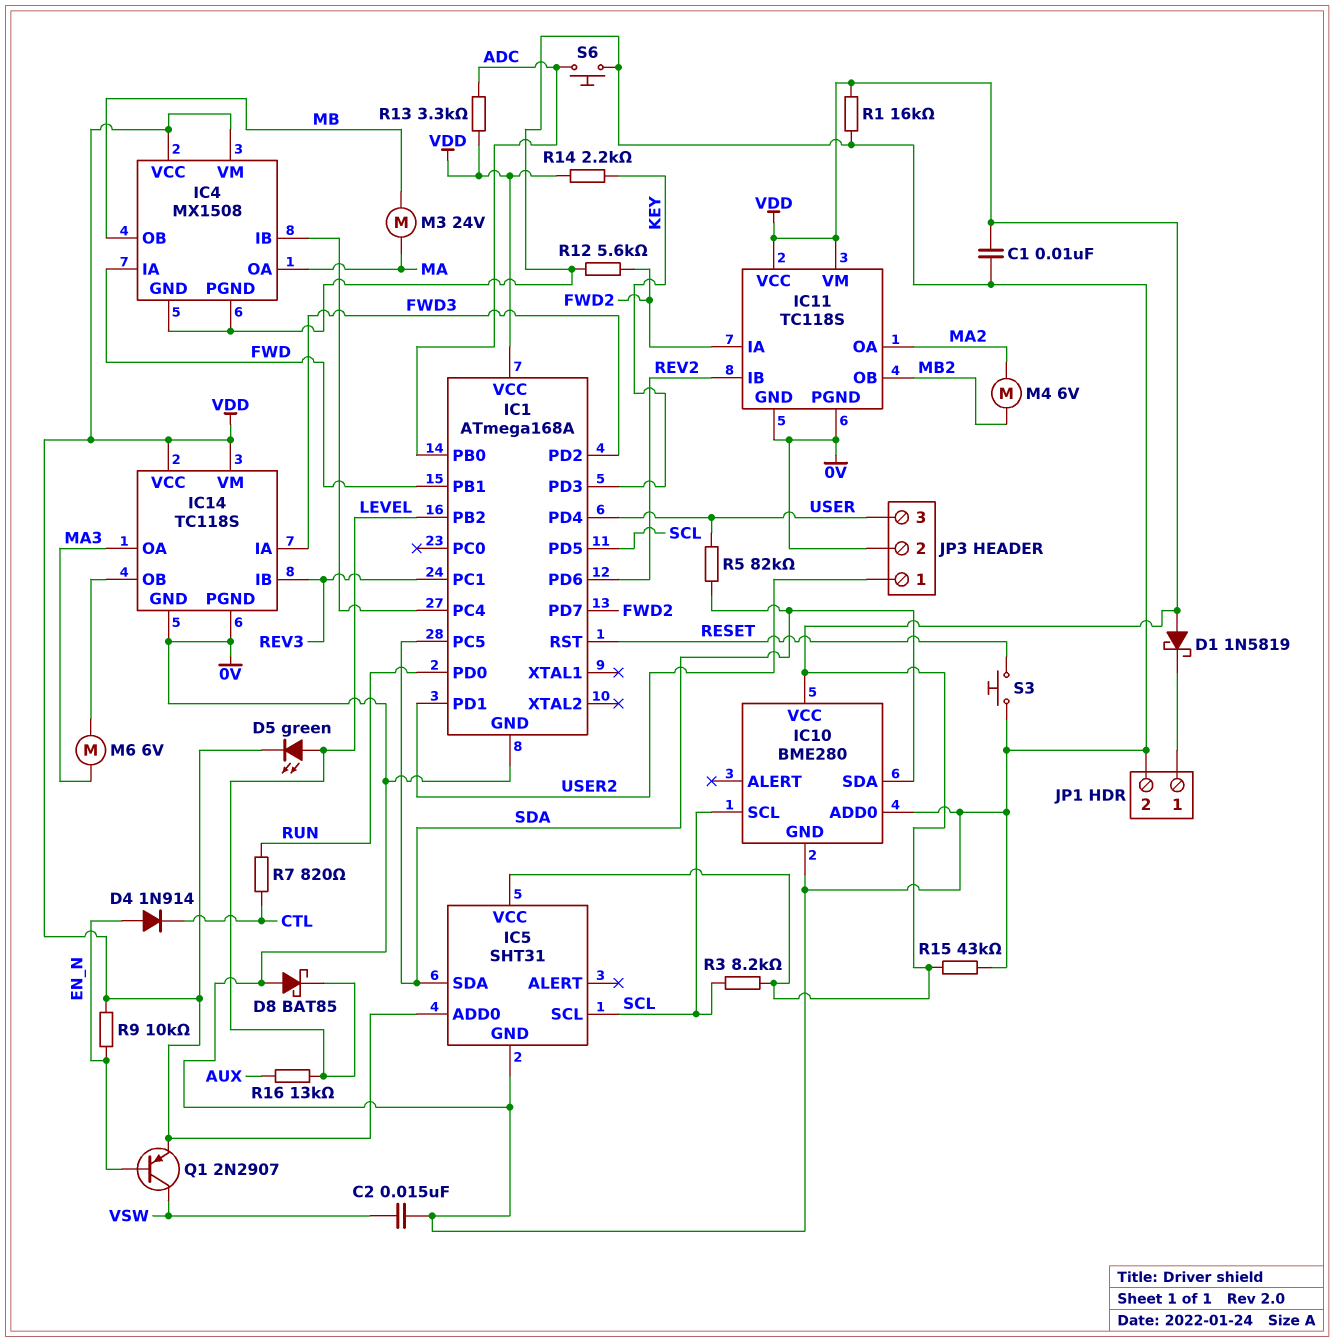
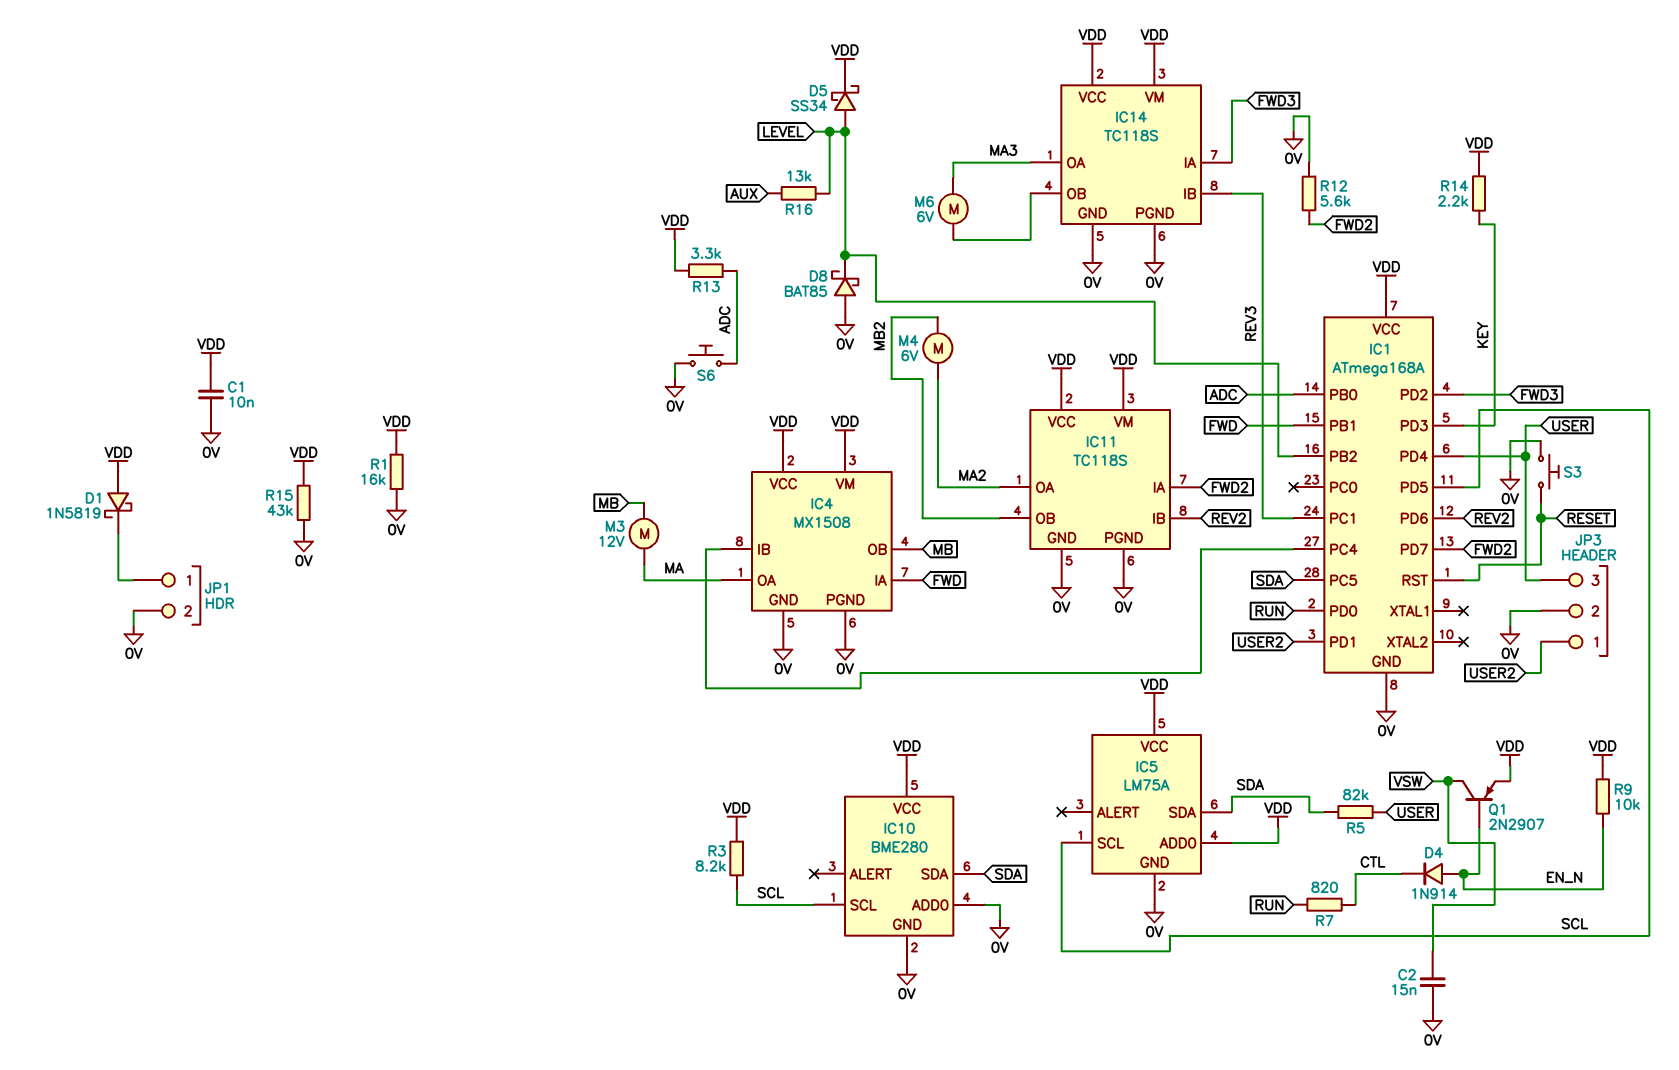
D5: LED green (A LEVEL, K VDD) -> schottky SS34 (A LEVEL, K VDD)
IC5: SHT31 -> LM75A
M3: motor 24V (MA, MB) -> motor 12V (MA, MB)

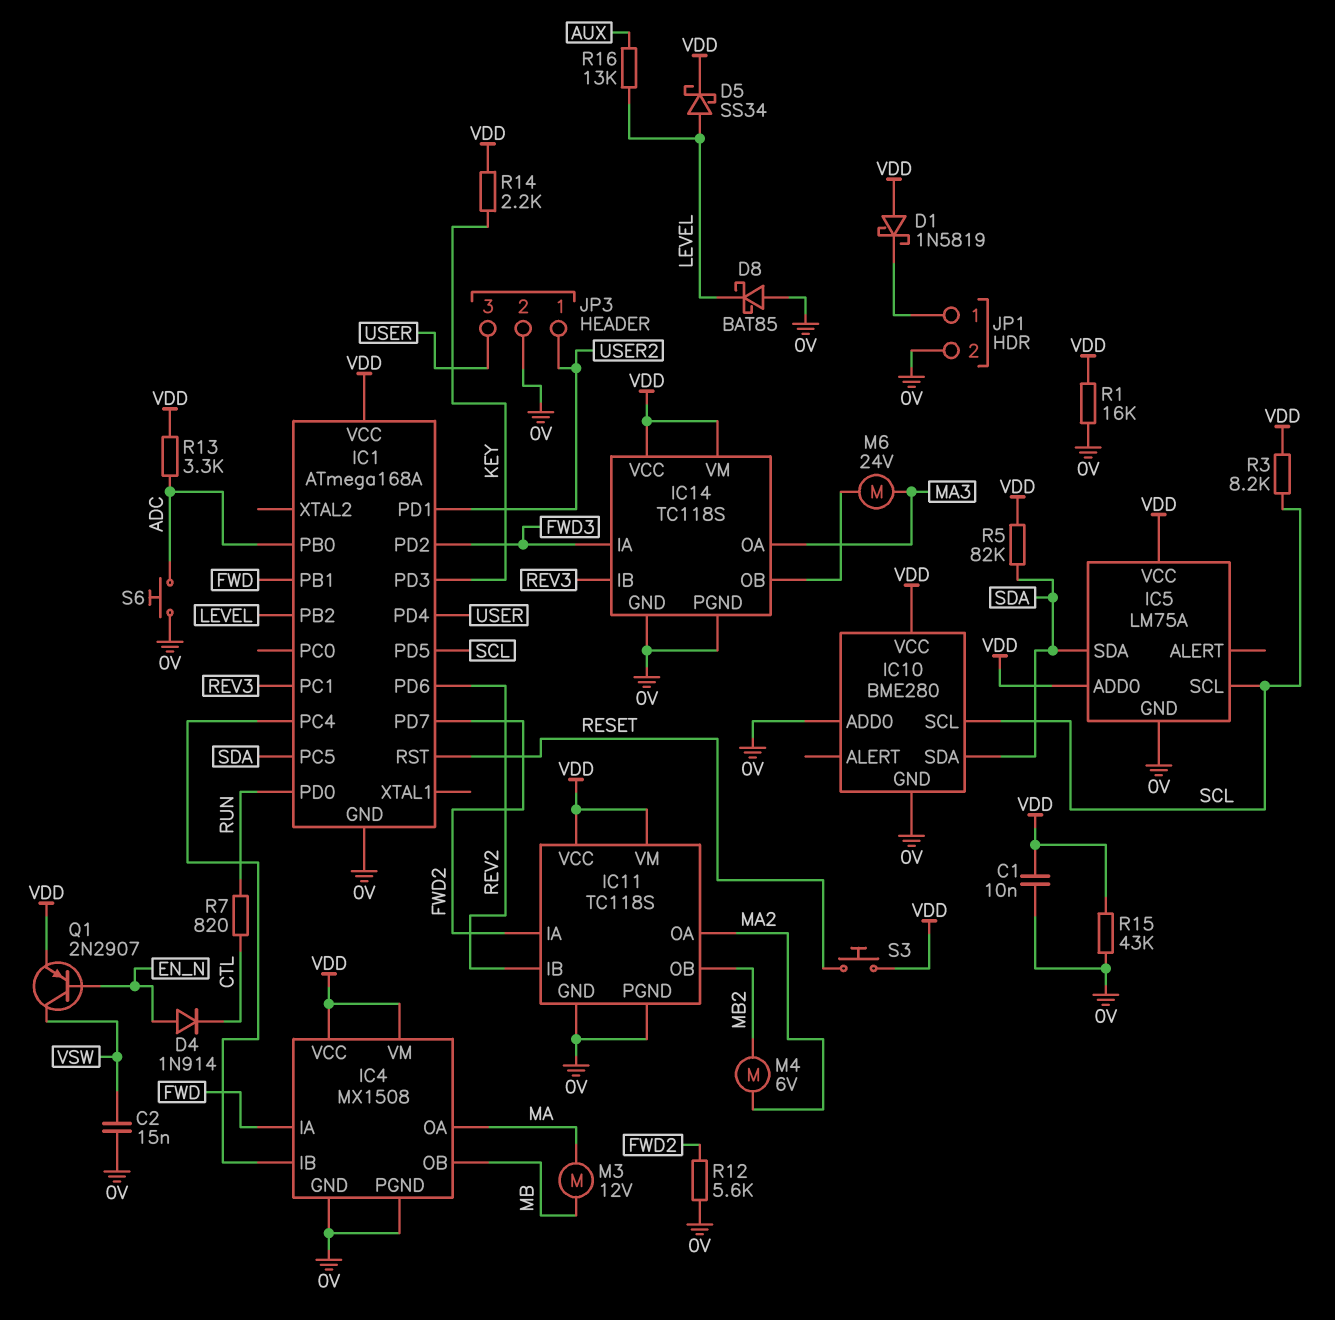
M6: motor 6V (IC14/OB, MA3) -> motor 24V (IC14/OB, MA3)
R5: 82k (SDA, USER) -> 82k (SDA, VDD)
R9: 10k (EN_N, VDD) -> none
S3: button (0V, RESET) -> button (RESET, VDD)

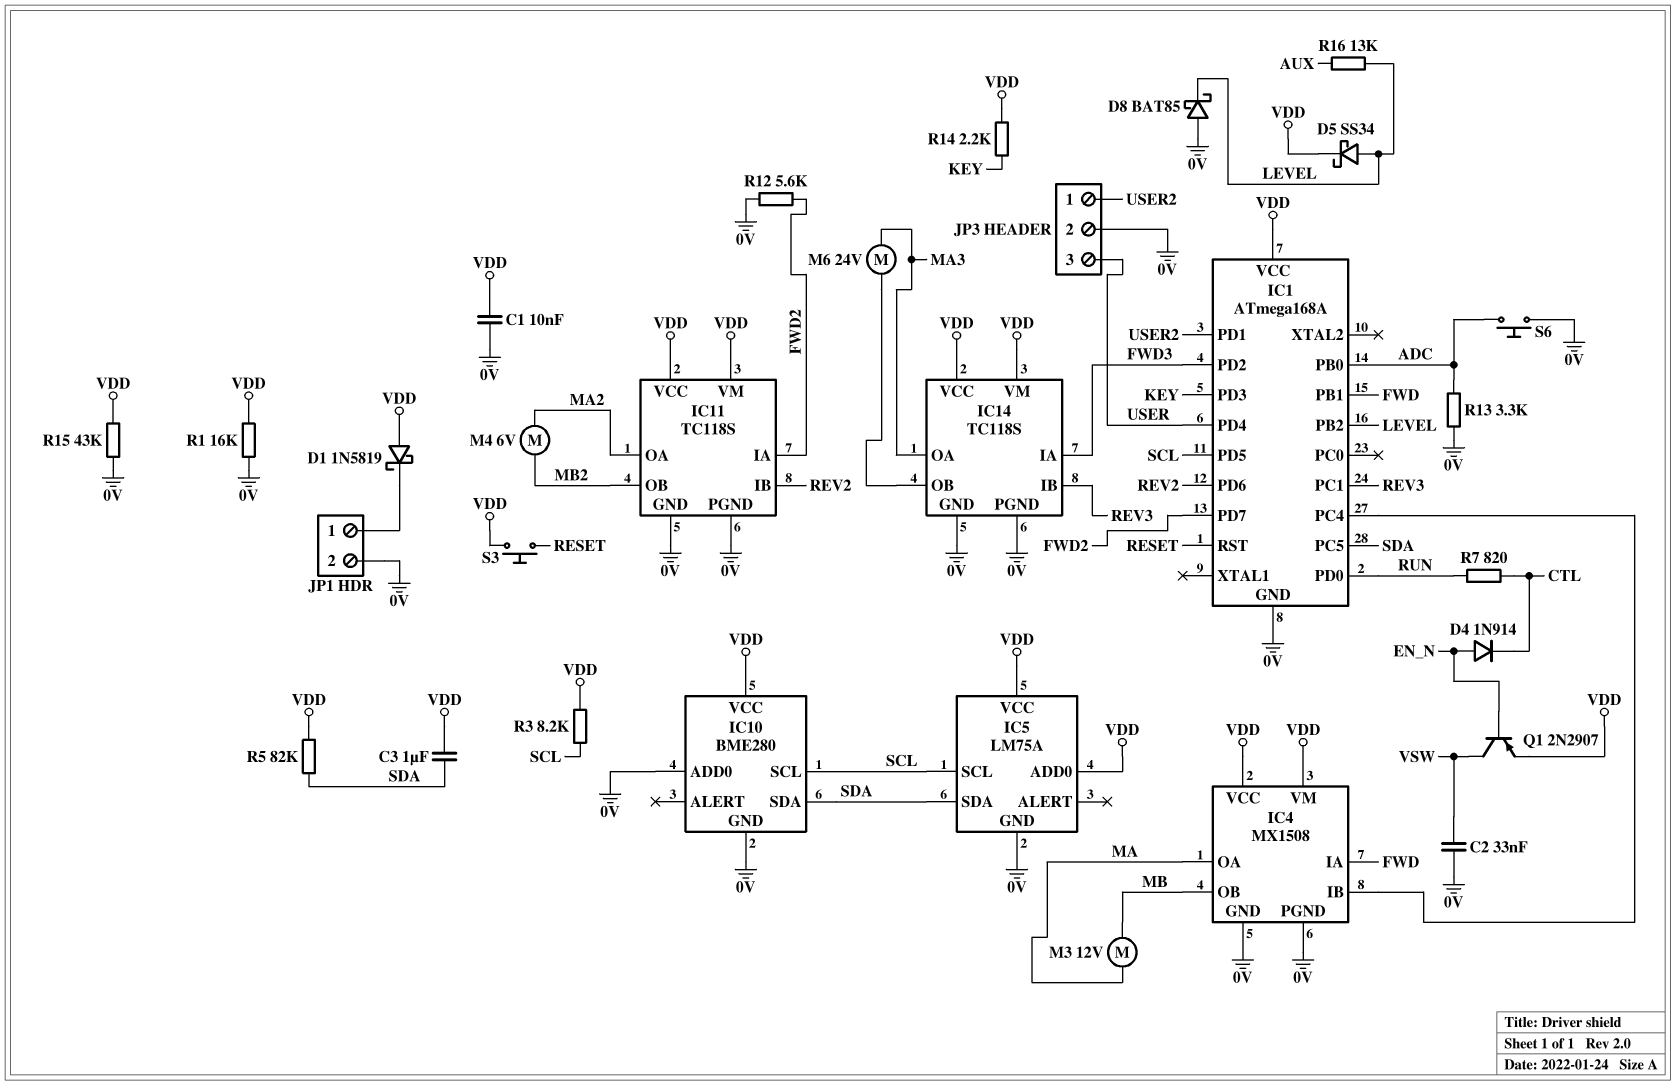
C2: 15nF (0V, VSW) -> 33nF (0V, VSW)
C3: none -> 1uF (SDA, VDD)
R13: 3.3k (ADC, VDD) -> 3.3k (0V, ADC)

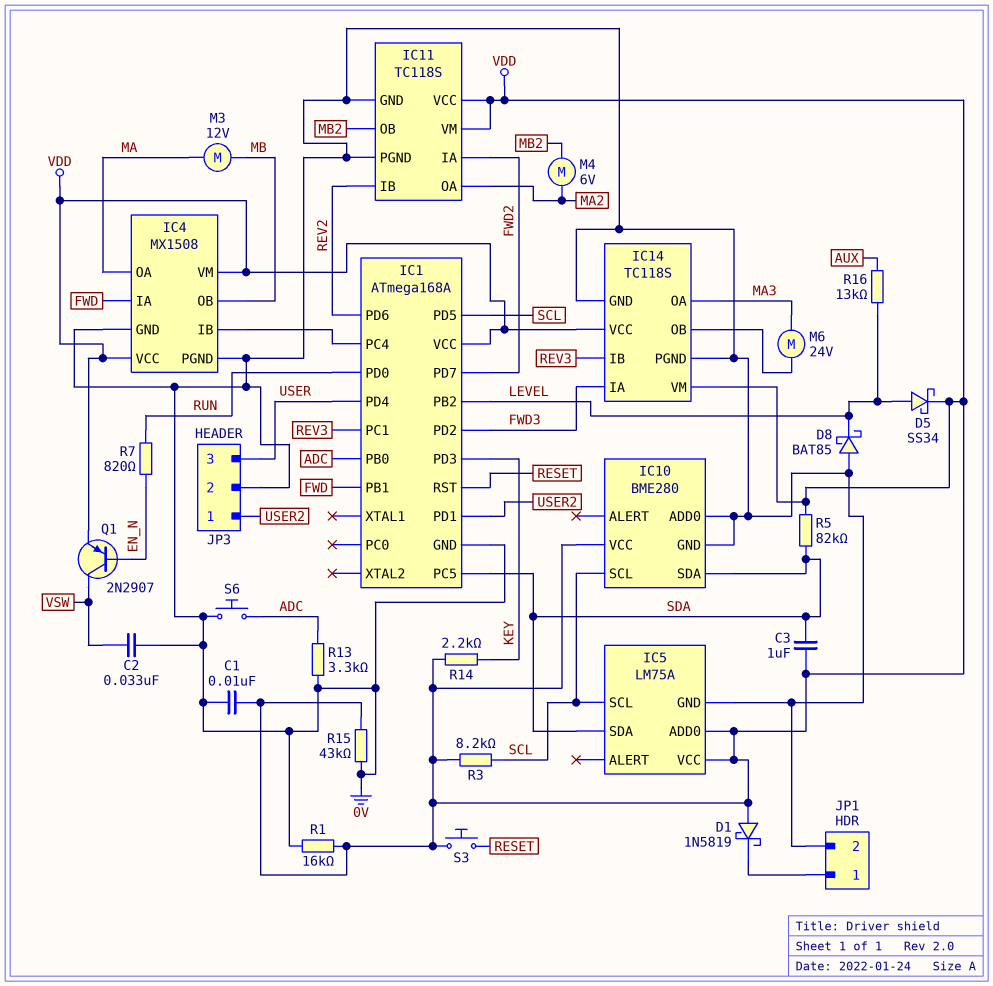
D4: diode 1N914 (A EN_N, K CTL) -> none
R7: 820 (CTL, RUN) -> 820 (EN_N, RUN)
R12: 5.6k (0V, FWD2) -> none

